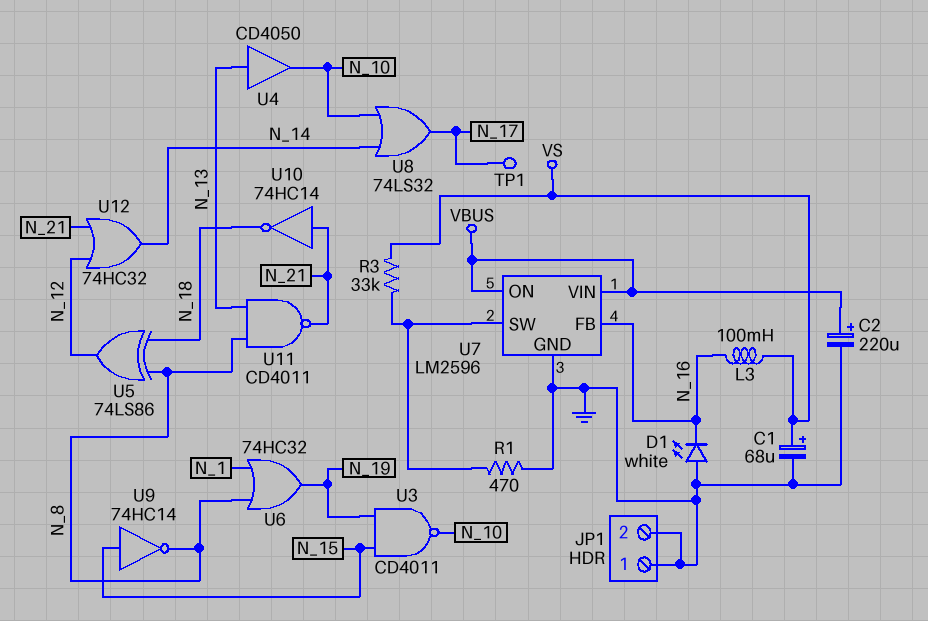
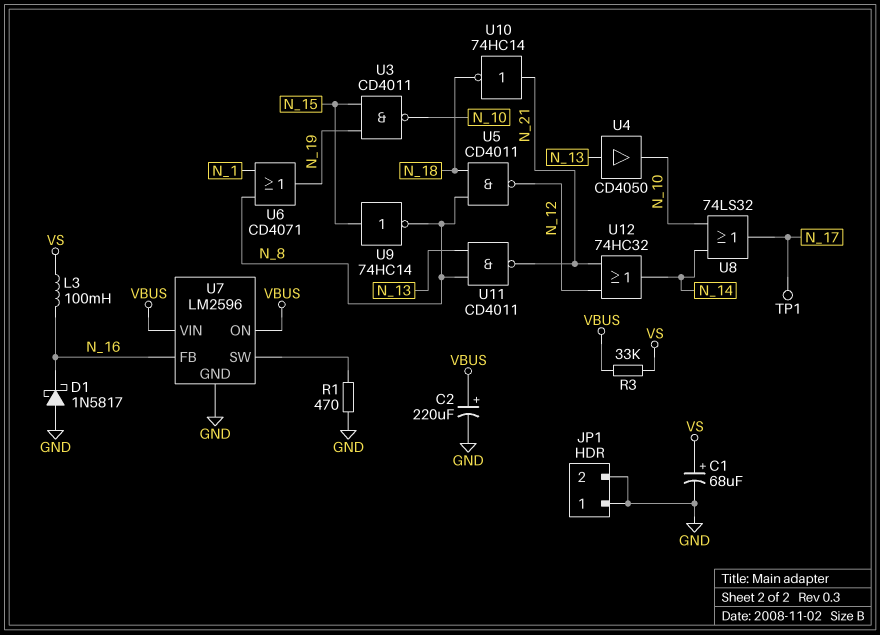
D1: LED white (A GND, K N_16) -> schottky 1N5817 (A GND, K N_16)
R3: 33k (U7/SW, VS) -> 33k (VBUS, VS)
U5: XOR 74LS86 (in N_8, in N_18, out N_12) -> NAND CD4011 (in N_8, in N_18, out N_12)
U6: OR 74HC32 (in N_1, in N_8, out N_19) -> OR CD4071 (in N_1, in N_8, out N_19)

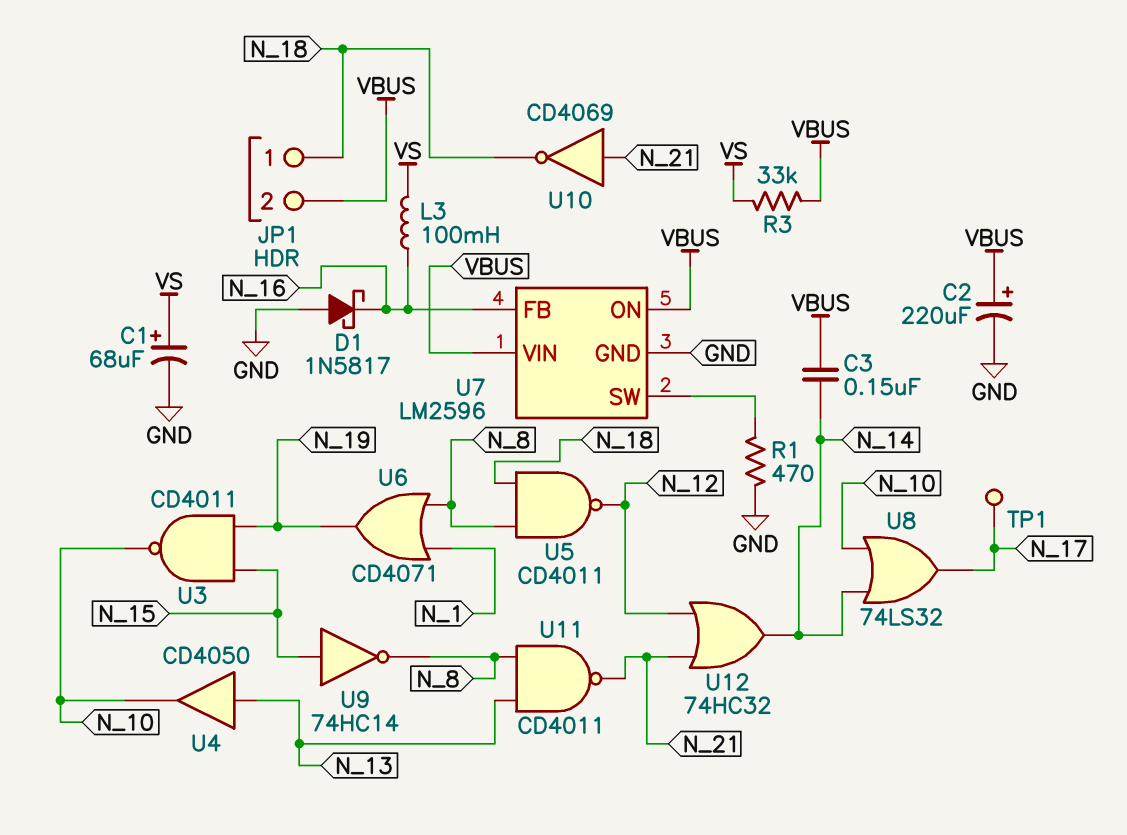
C3: none -> 150nF (N_14, VBUS)
JP1 pin 1: GND -> N_18
JP1 pin 2: GND -> VBUS
U10: NOT 74HC14 (in N_21, out N_18) -> NOT CD4069 (in N_21, out N_18)

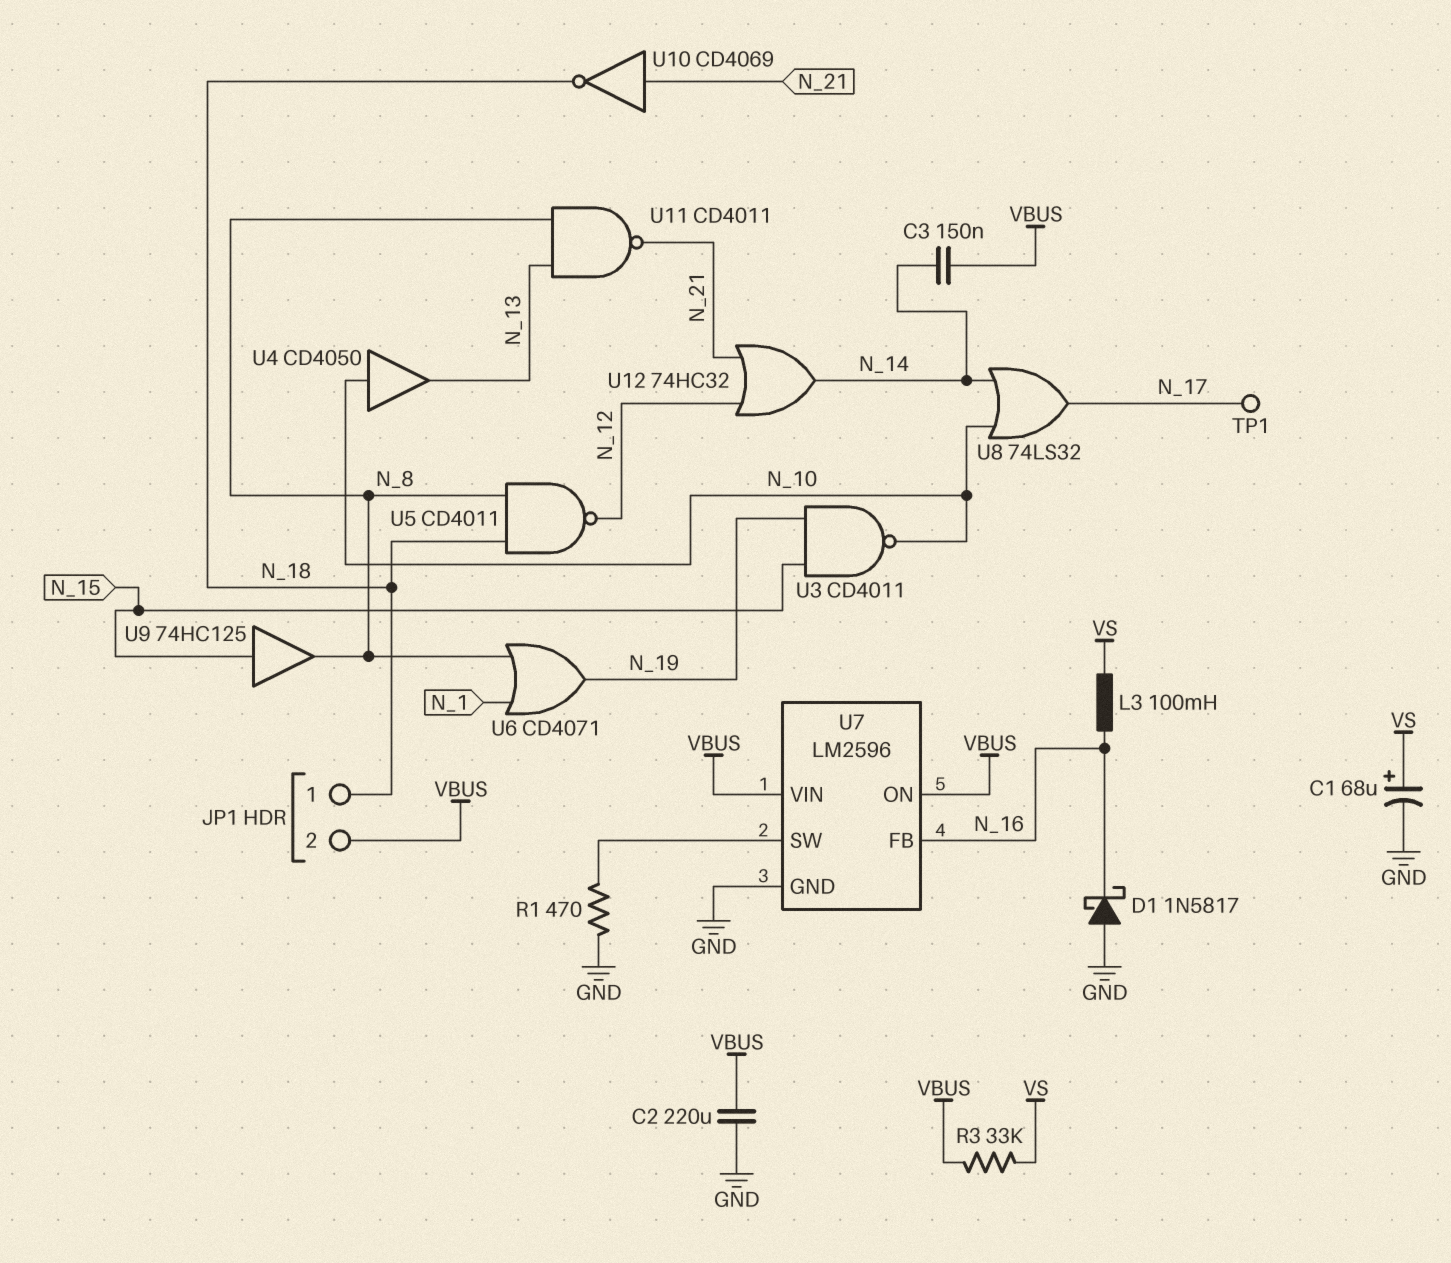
C2: 220uF (plus VBUS, minus GND) -> 220uF (GND, VBUS)
U4: buffer CD4050 (in N_13, out N_10) -> buffer CD4050 (in N_10, out N_13)
U9: NOT 74HC14 (in N_15, out N_8) -> buffer 74HC125 (in N_15, out N_8)

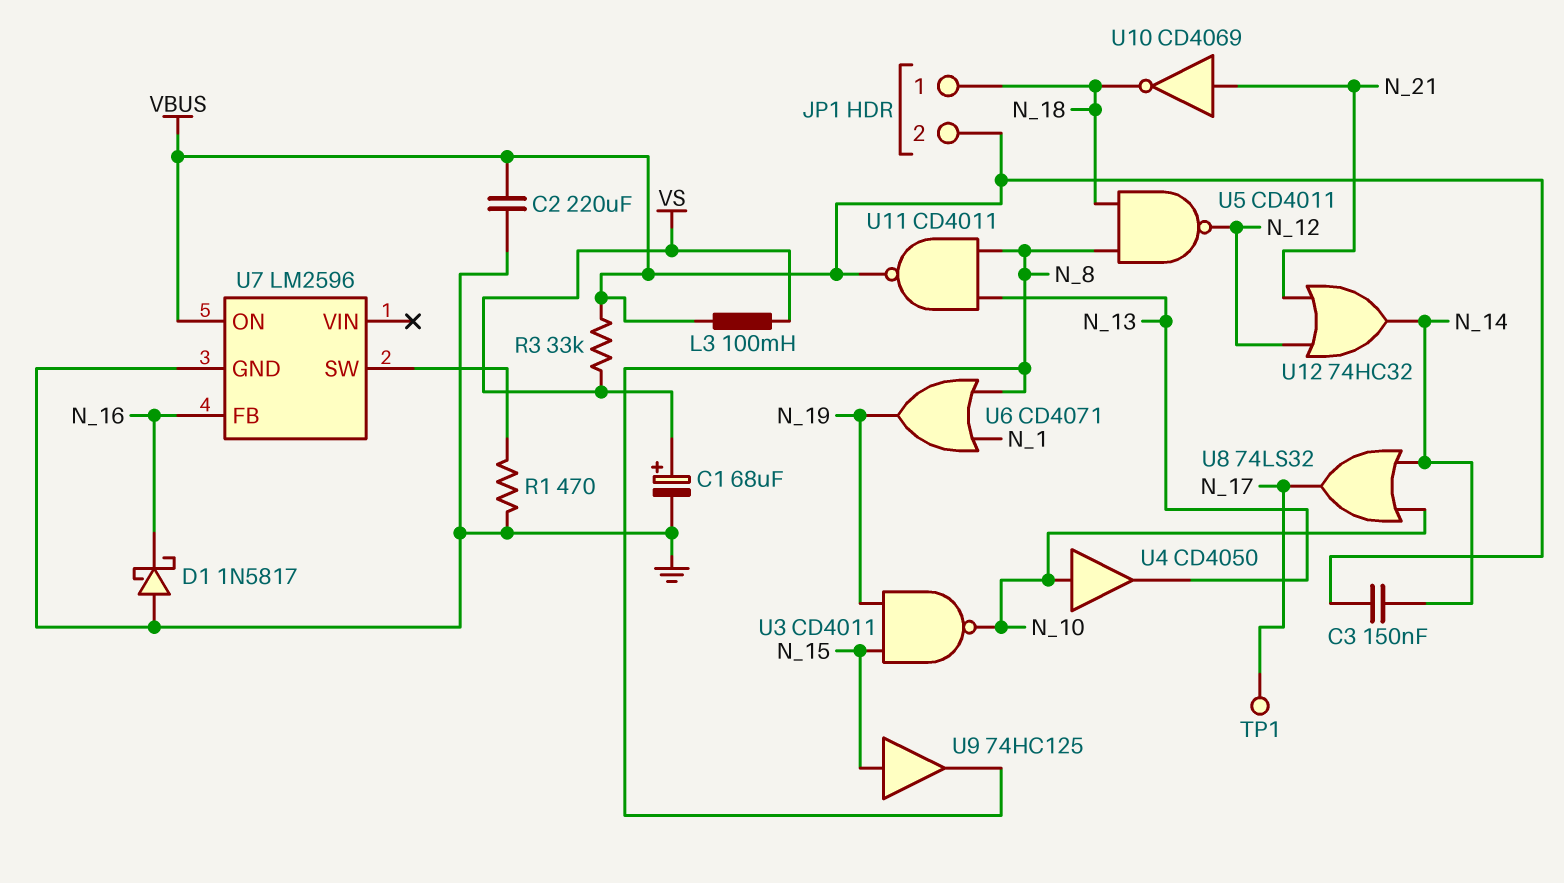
L3: 100mH (N_16, VS) -> 100mH (VBUS, VS)
U7 pin VIN: VBUS -> none
U11: NAND CD4011 (in N_8, in N_13, out N_21) -> NAND CD4011 (in N_8, in N_13, out VBUS)

